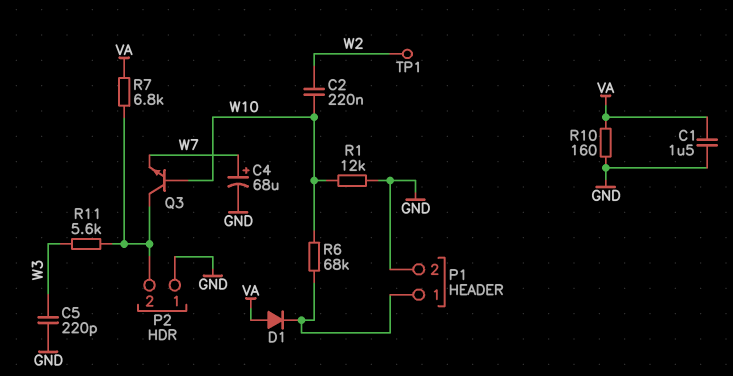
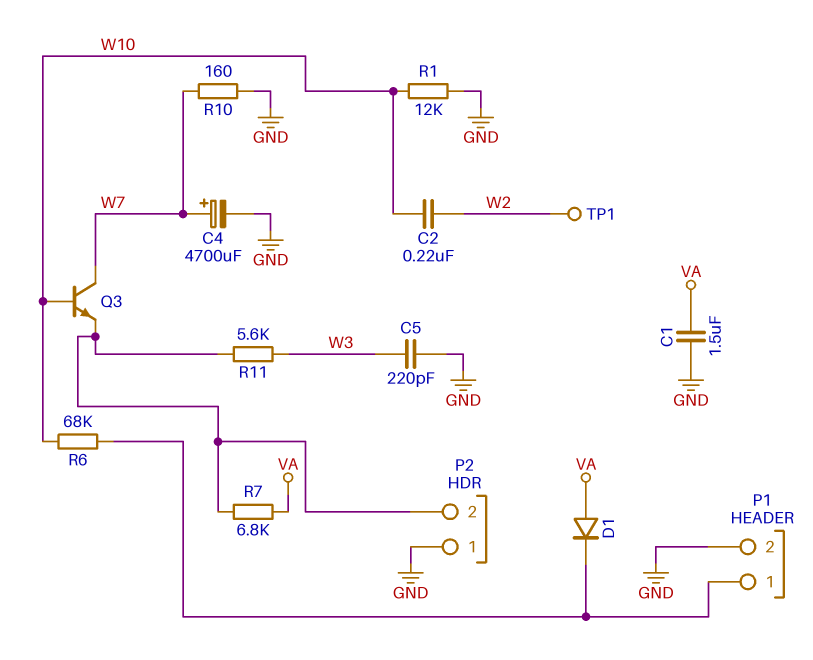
C4: 68uF (plus W7, minus GND) -> 4700uF (plus W7, minus GND)
Q3: NPN (B W10, C P2/2, E W7) -> NPN (B W10, C W7, E P2/2)
R10: 160 (GND, VA) -> 160 (GND, W7)

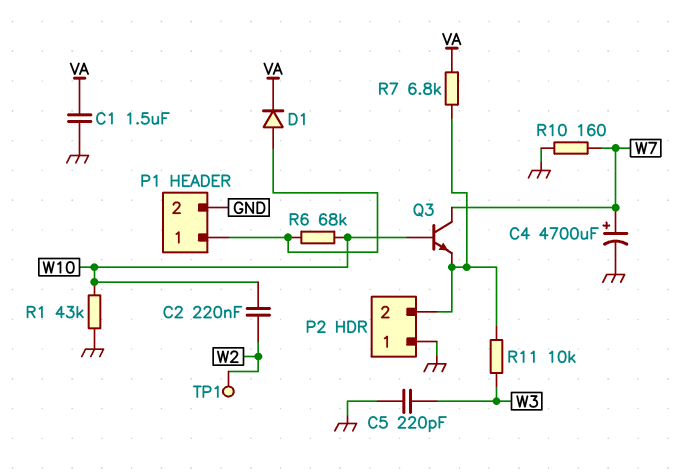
D1: diode (A VA, K P1/1) -> diode (A P1/1, K VA)
R1: 12k (GND, W10) -> 43k (GND, W10)
R11: 5.6k (P2/2, W3) -> 10k (P2/2, W3)

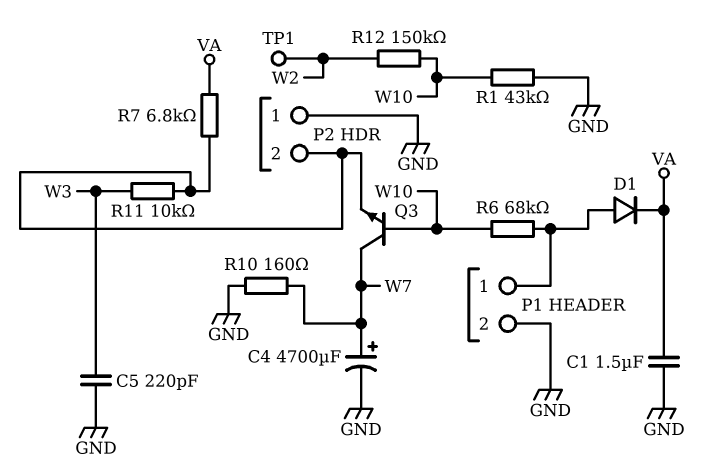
C2: 220nF (W2, W10) -> none
R12: none -> 150k (W2, W10)

